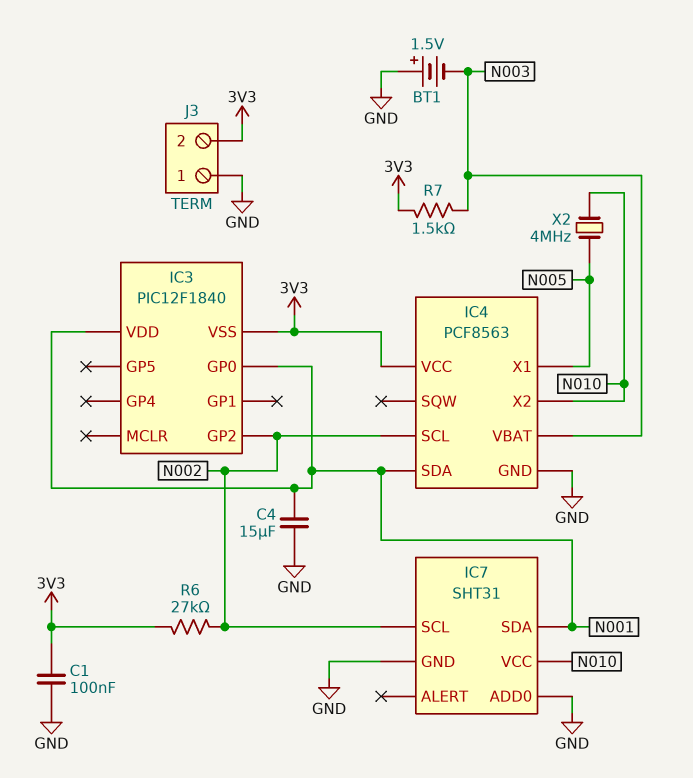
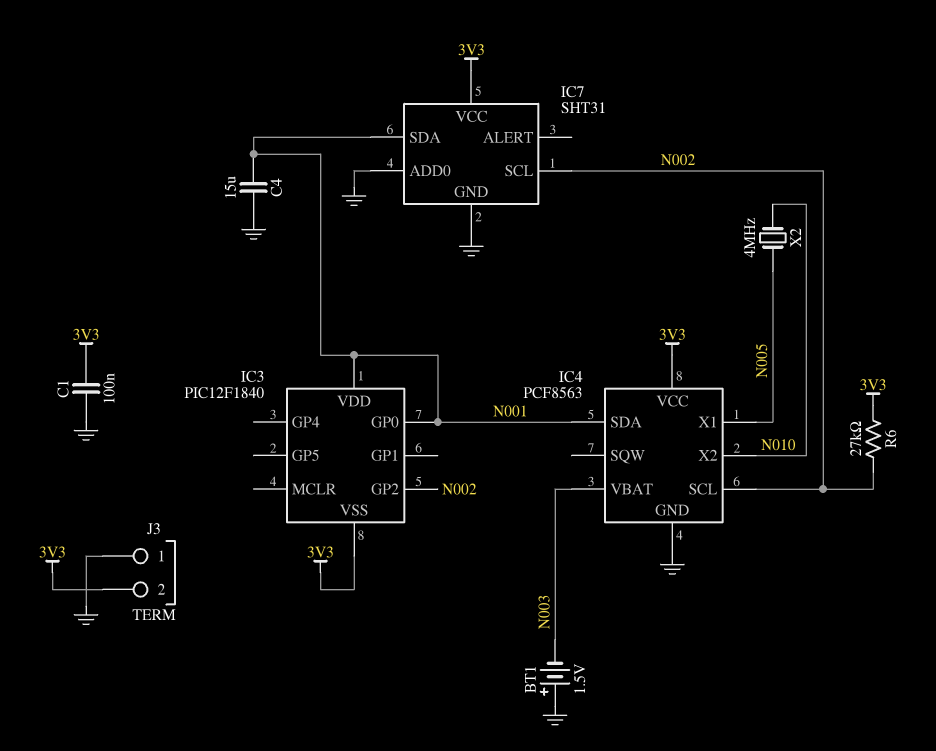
IC7 pin VCC: N010 -> 3V3
R7: 1.5k (3V3, N003) -> none

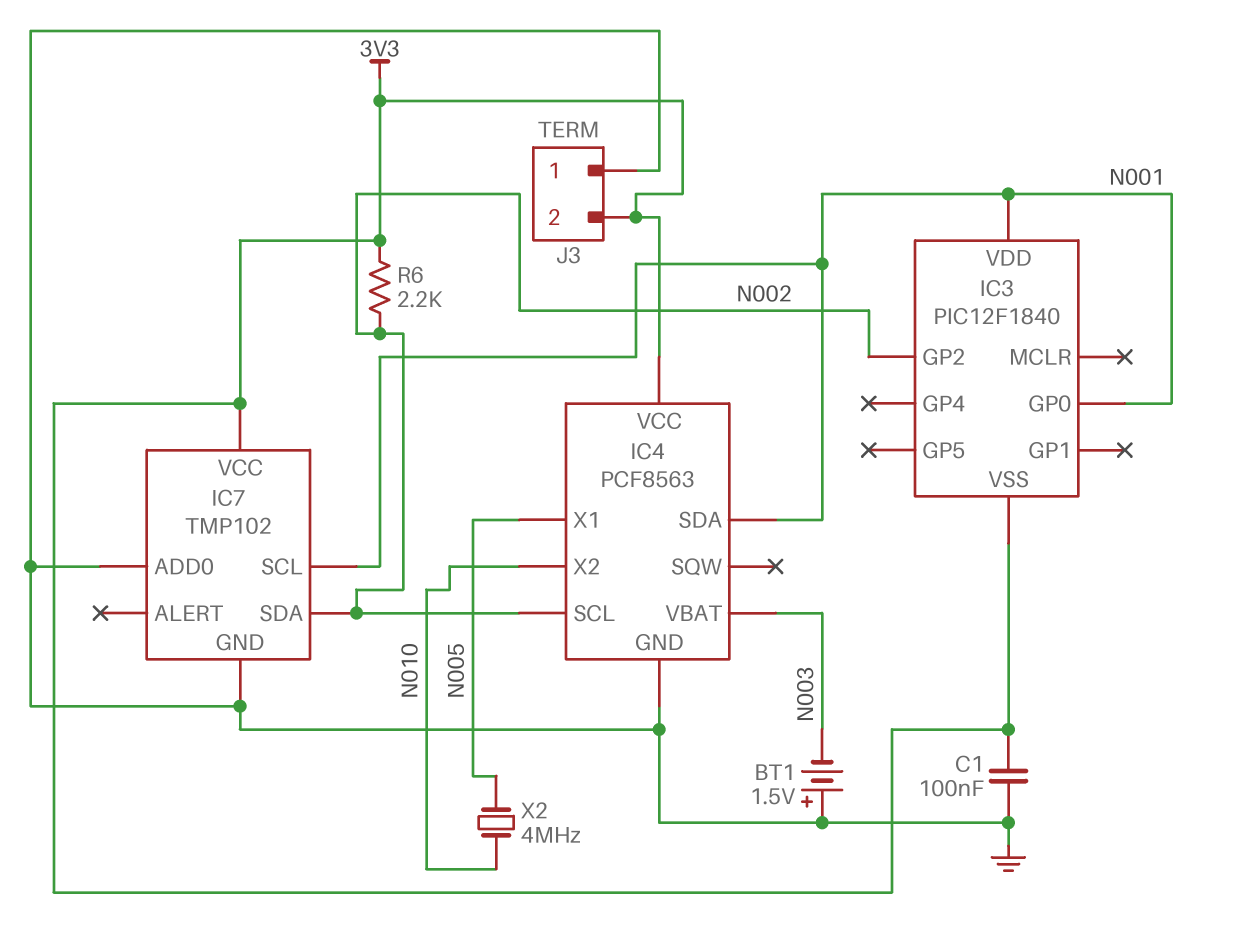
C4: 15uF (GND, N001) -> none
IC7: SHT31 -> TMP102
IC7 pin SCL: N002 -> N001
IC7 pin SDA: N001 -> N002
R6: 27k (3V3, N002) -> 2.2k (3V3, N002)

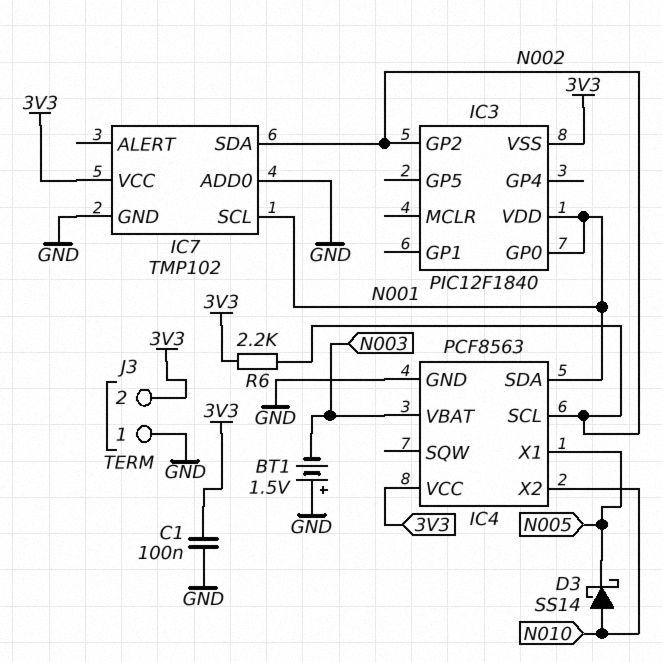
D3: none -> schottky SS14 (A N010, K N005)
X2: 4MHz (N005, N010) -> none

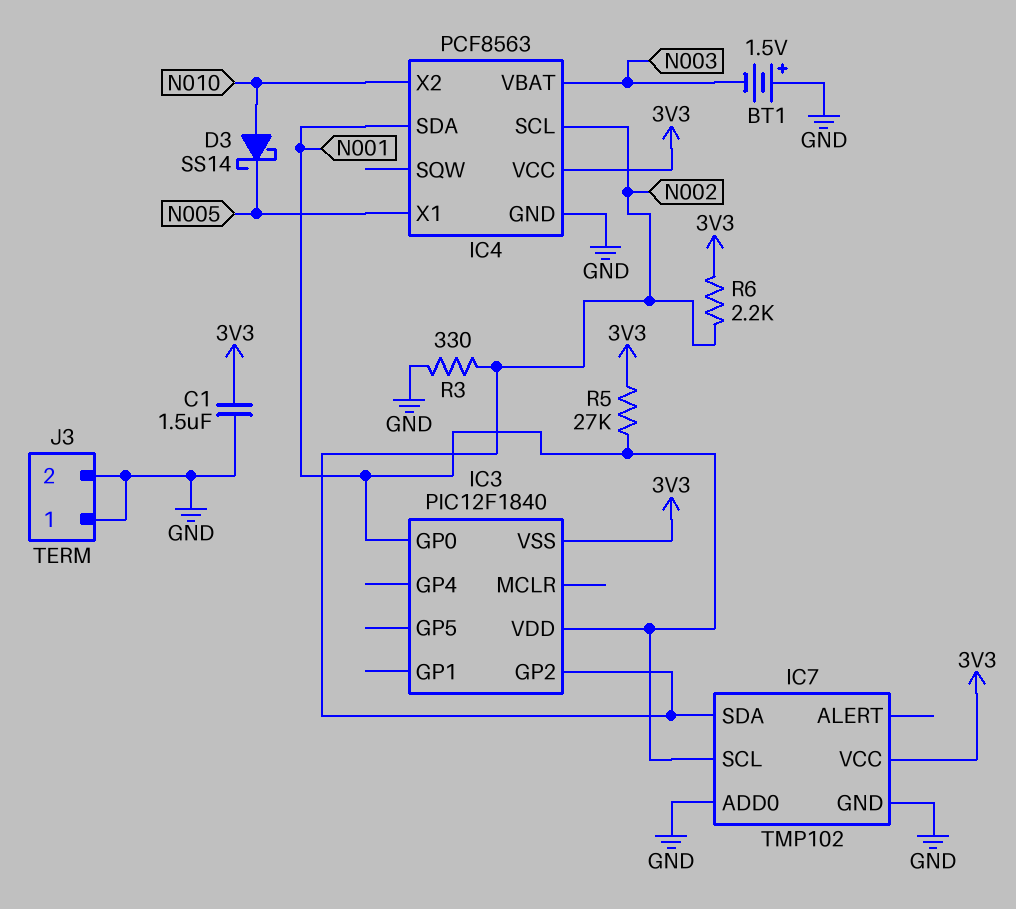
C1: 100nF (3V3, GND) -> 1.5uF (3V3, GND)
J3 pin 2: 3V3 -> GND
R3: none -> 330 (GND, N002)
R5: none -> 27k (3V3, N001)

